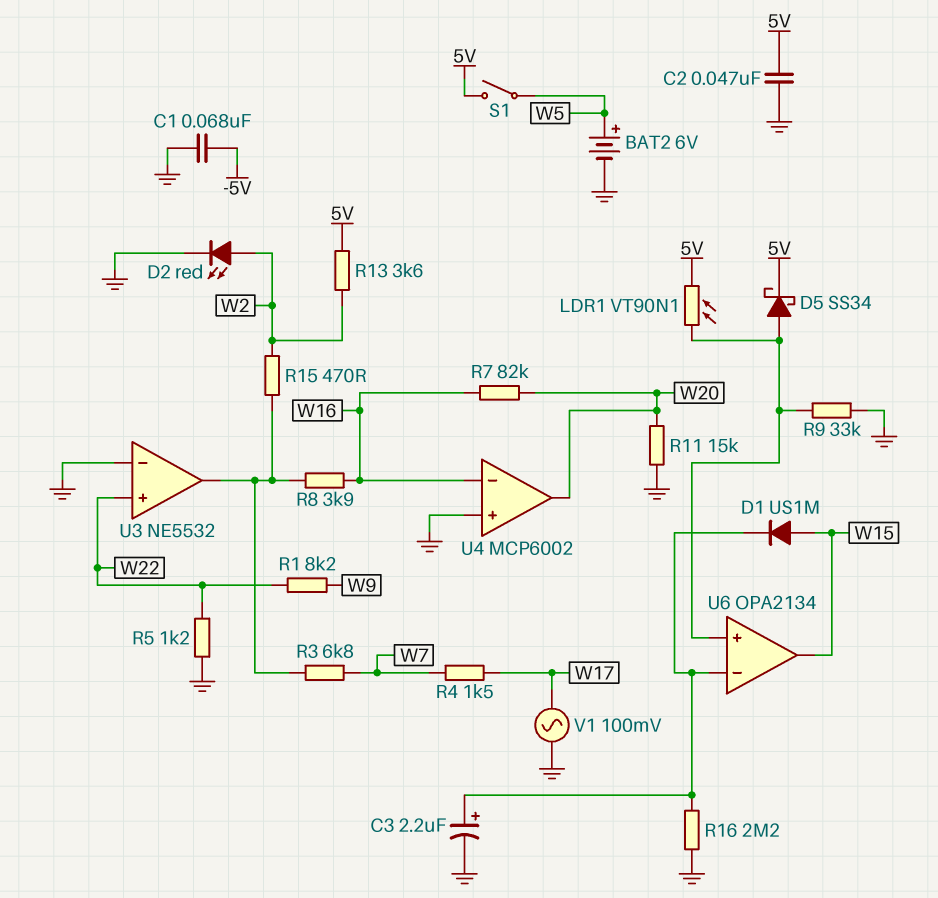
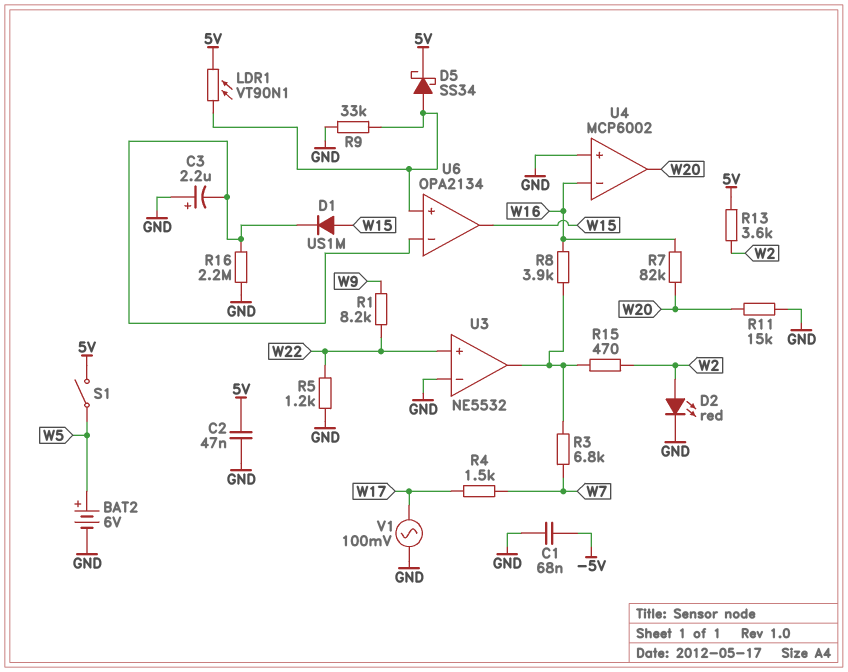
C3: 2.2uF (plus U6/in-, minus GND) -> 2.2uF (plus GND, minus U6/in-)

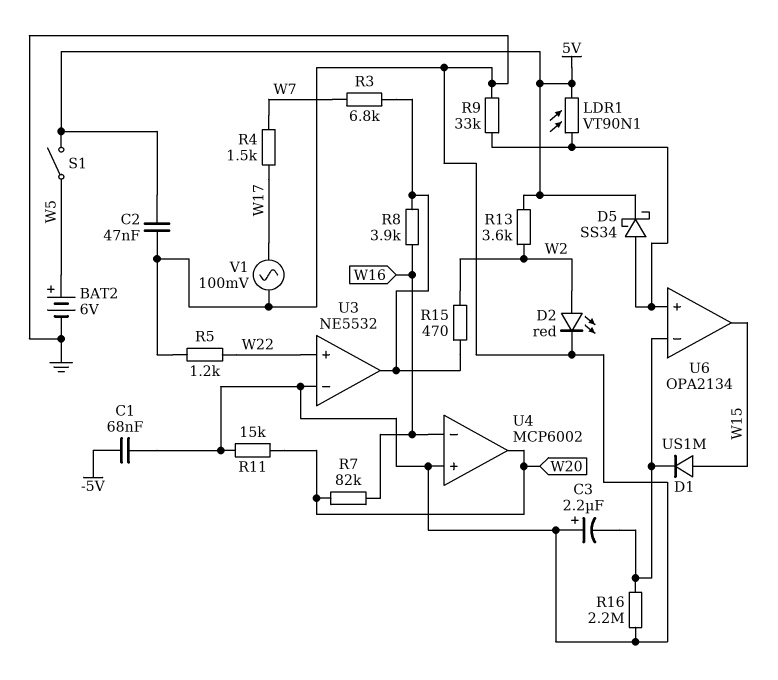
R1: 8.2k (W9, W22) -> none

